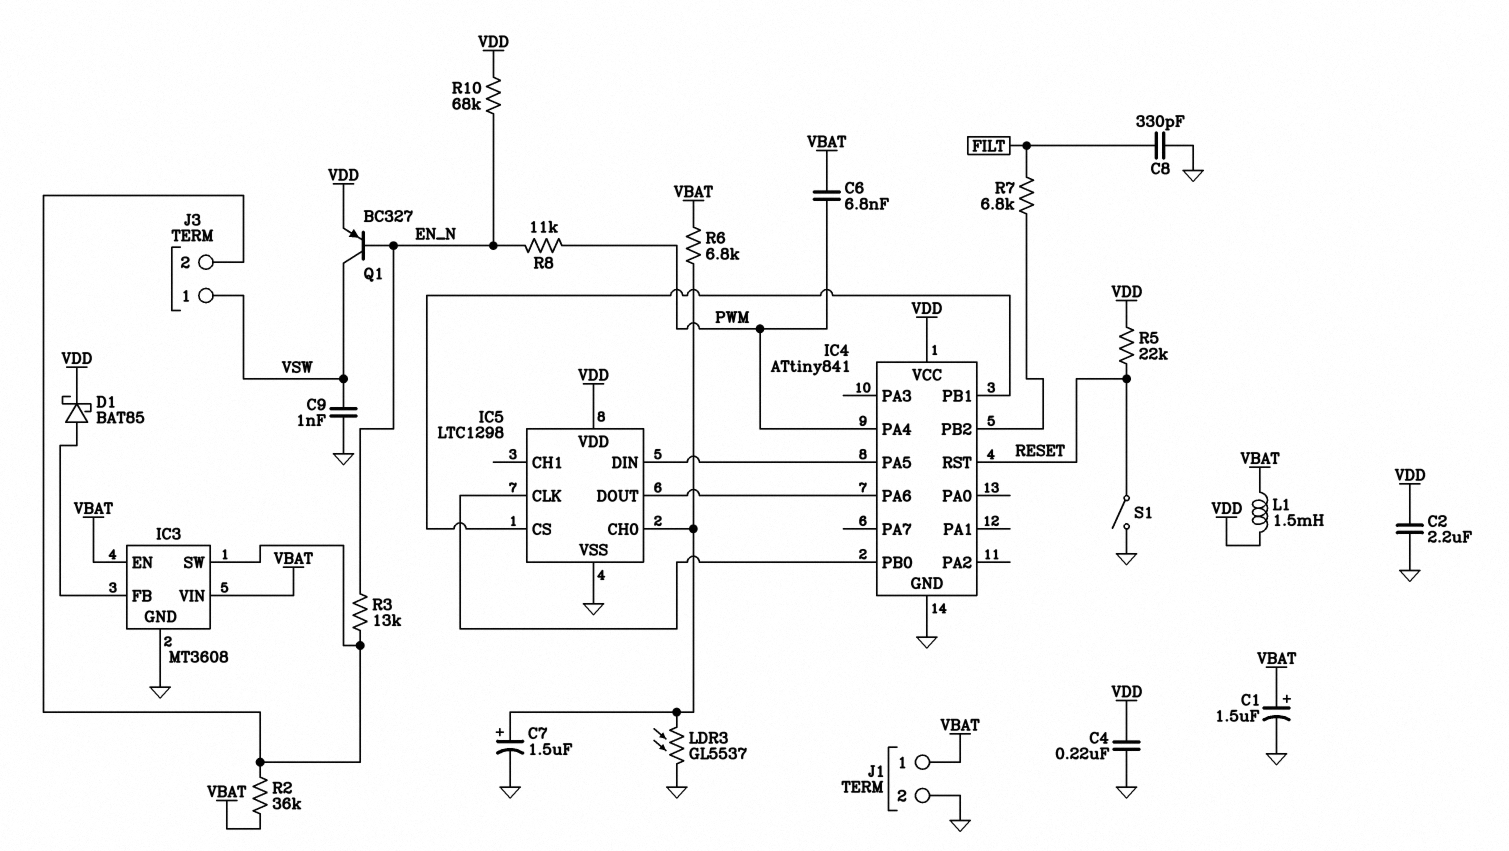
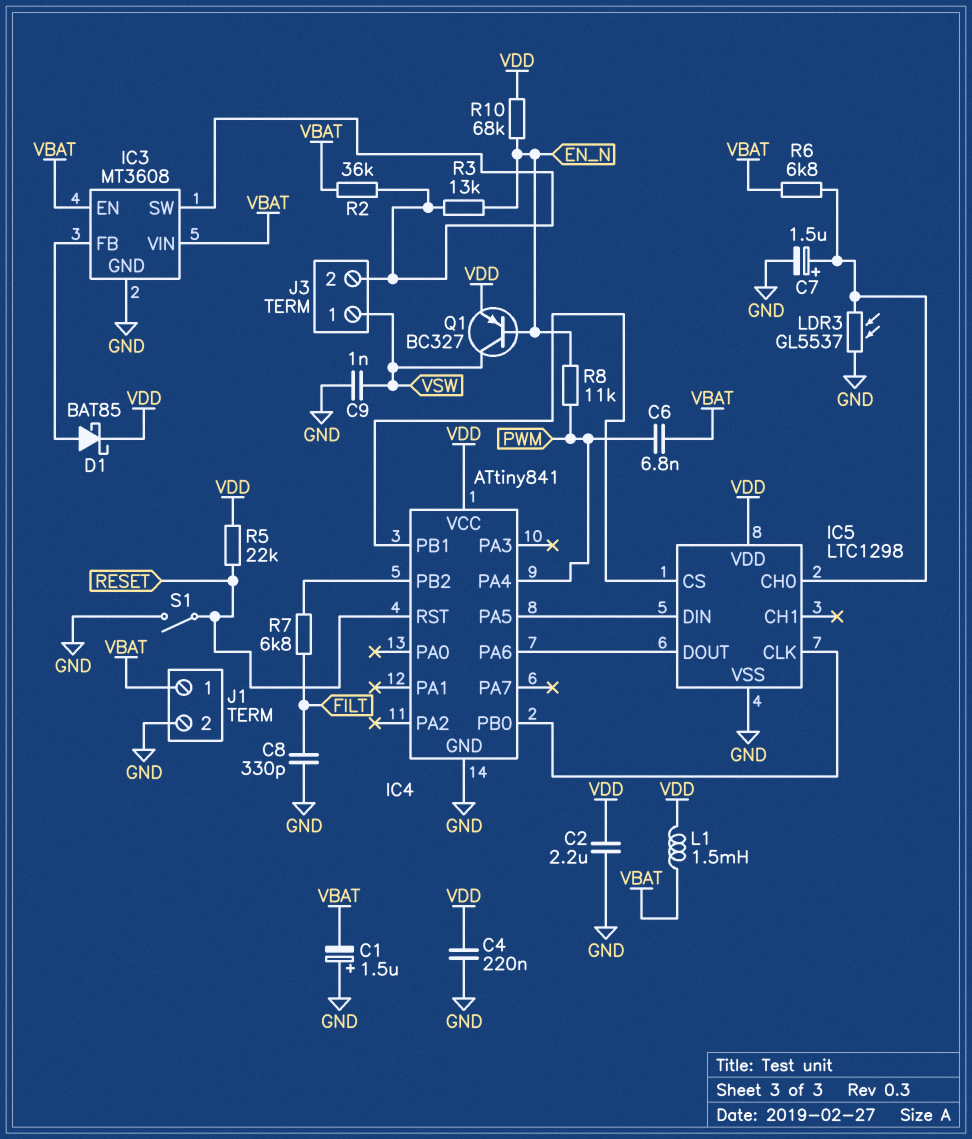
C1: 1.5uF (plus VBAT, minus GND) -> 1.5uF (plus GND, minus VBAT)

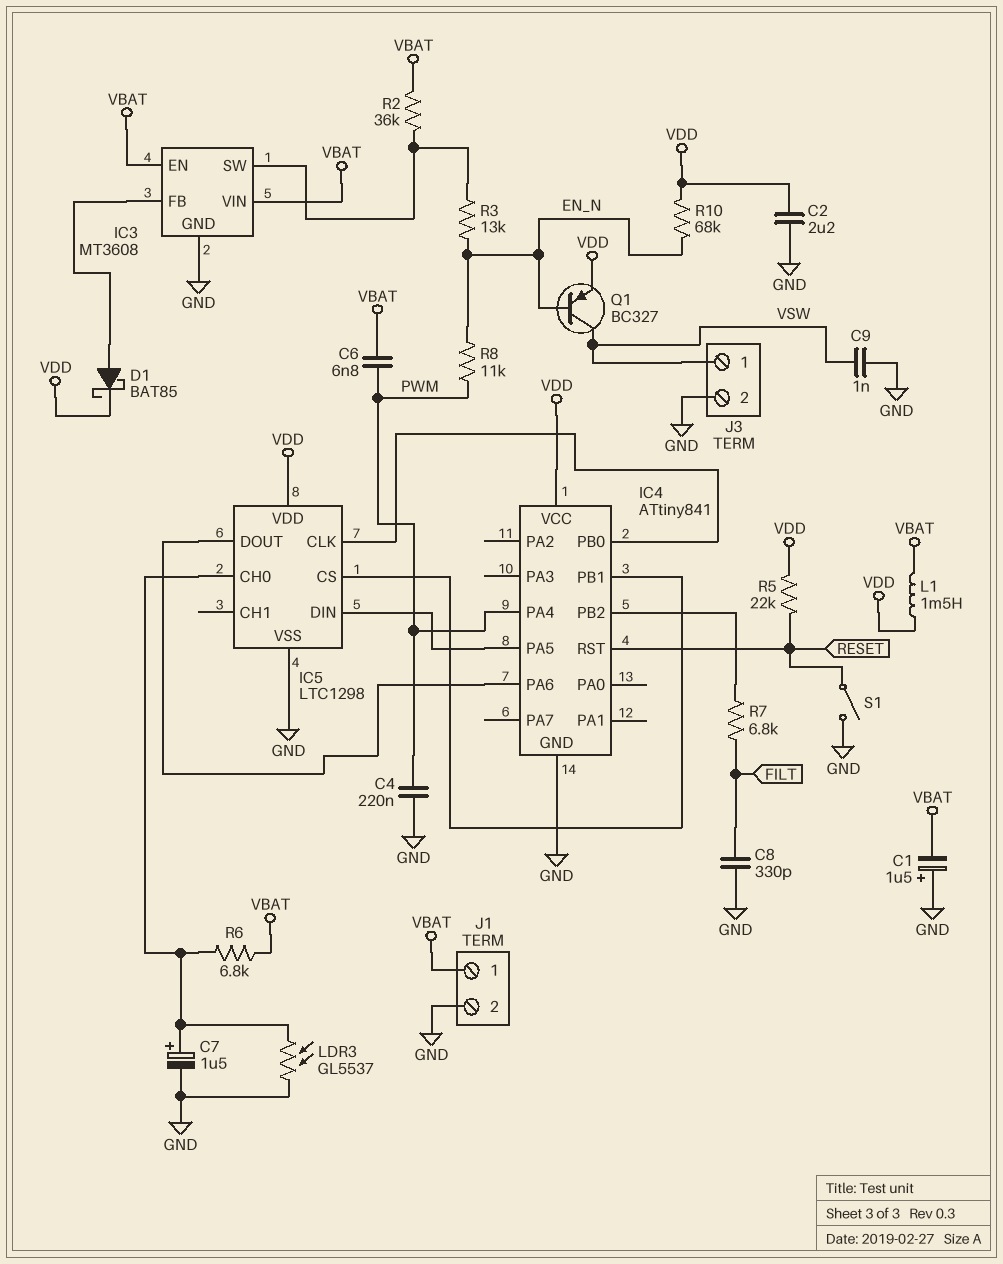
C4: 220nF (GND, VDD) -> 220nF (GND, PWM)
J3 pin 2: IC3/SW -> GND

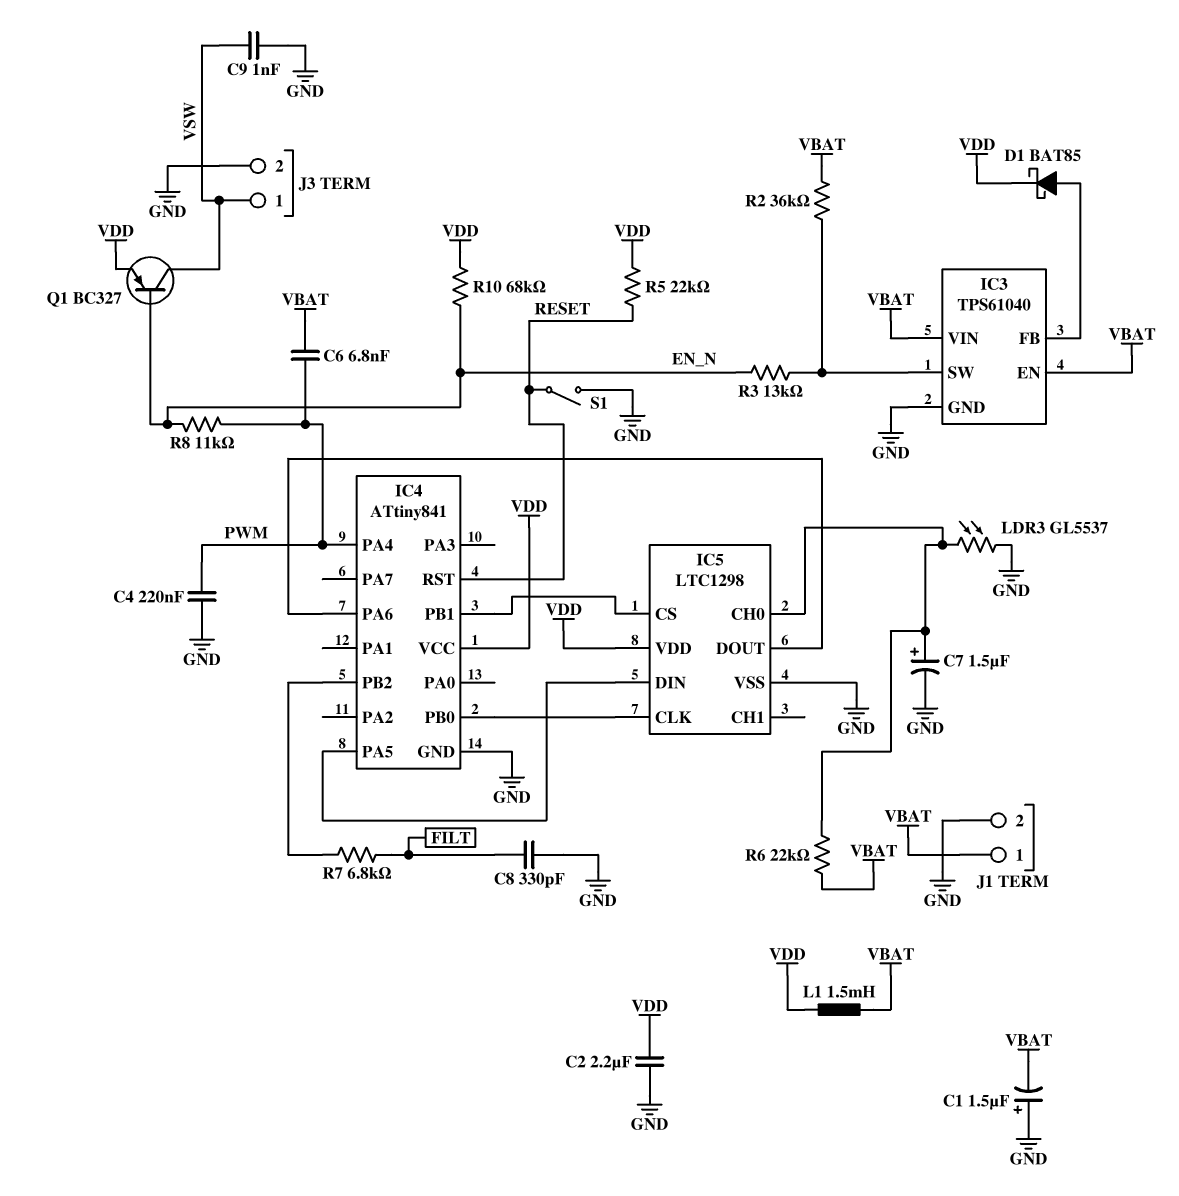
IC3: MT3608 -> TPS61040
R6: 6.8k (IC5/CH0, VBAT) -> 22k (IC5/CH0, VBAT)

